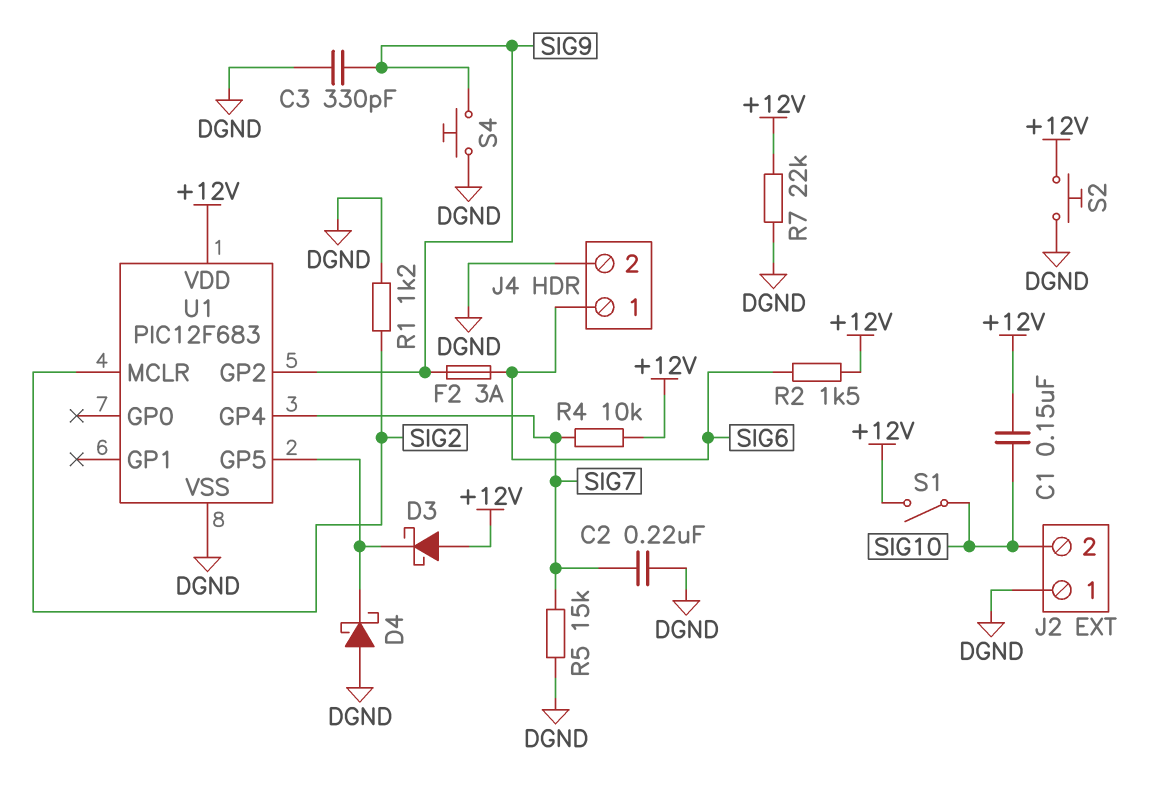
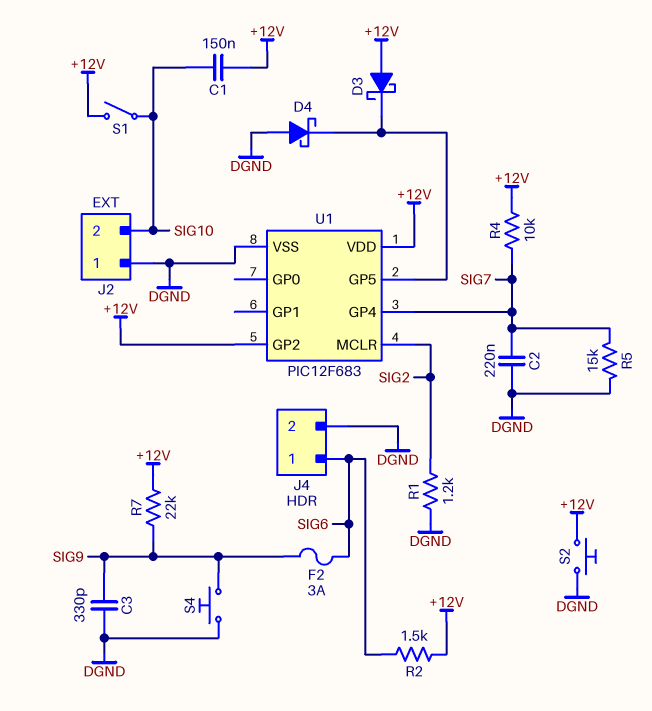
R7: 22k (+12V, DGND) -> 22k (+12V, SIG9)
U1 pin GP2: SIG9 -> +12V

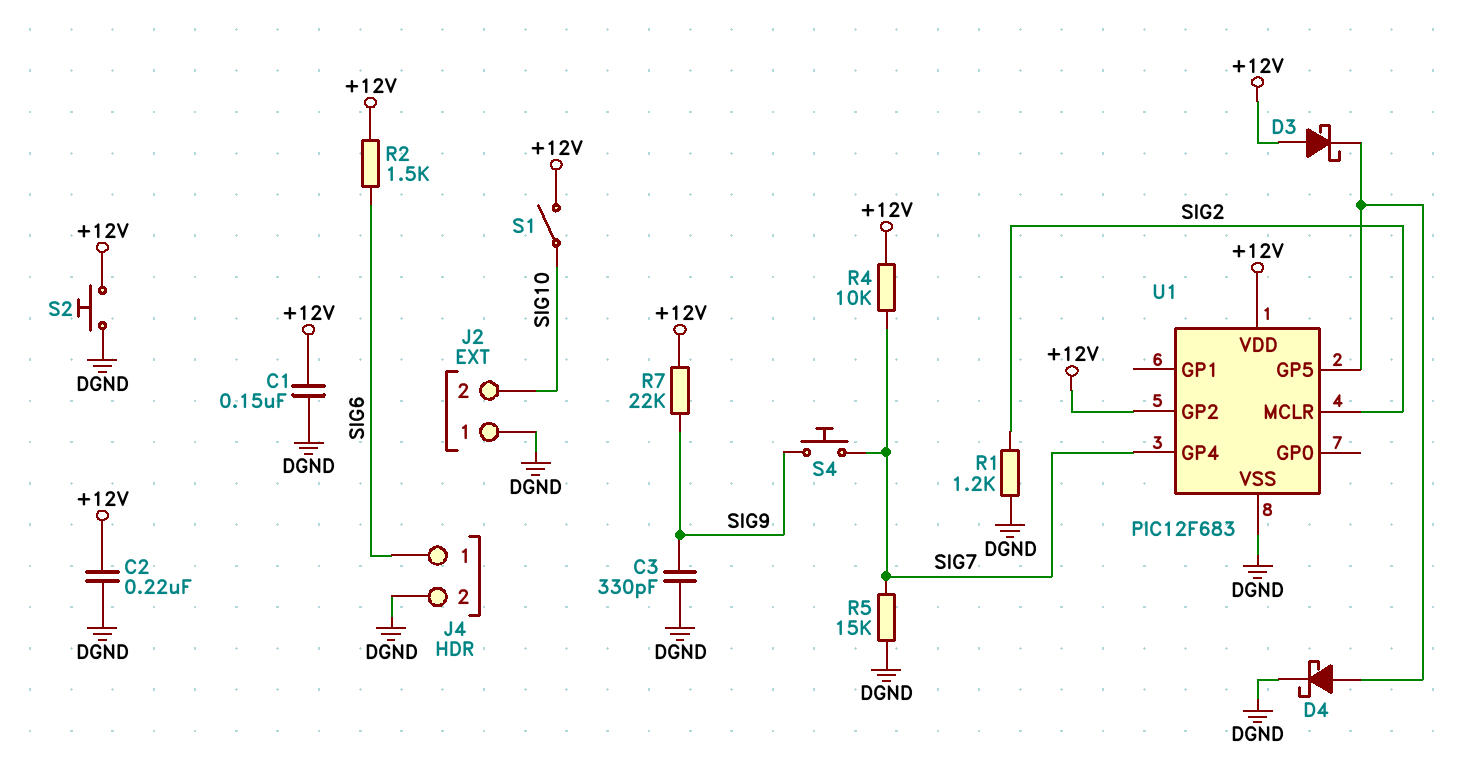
C1: 150nF (+12V, SIG10) -> 150nF (+12V, DGND)
C2: 220nF (DGND, SIG7) -> 220nF (+12V, DGND)
D4: schottky (A DGND, K U1/GP5) -> schottky (A U1/GP5, K DGND)
F2: 3A (SIG6, SIG9) -> none
S4: button (DGND, SIG9) -> button (SIG7, SIG9)

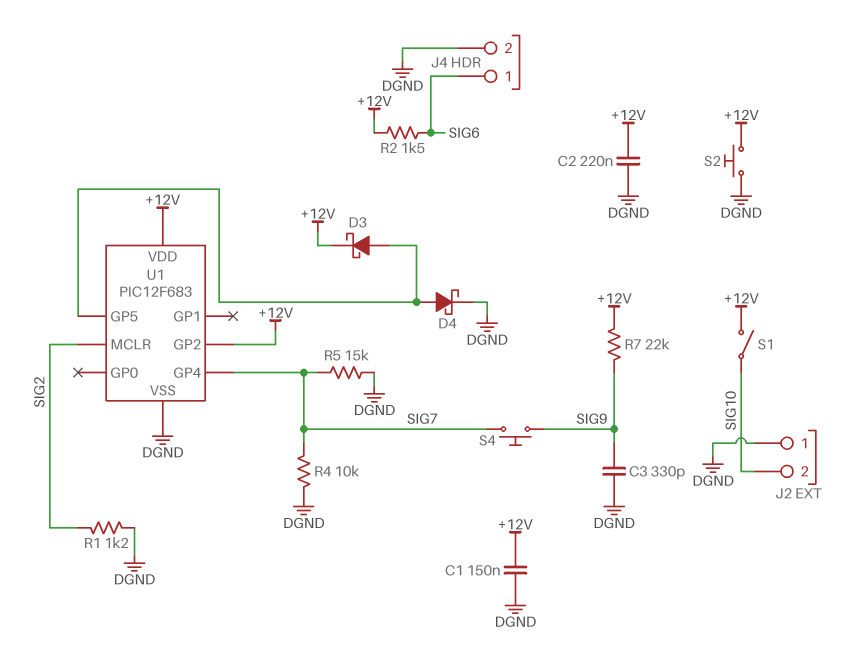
D3: schottky (A +12V, K U1/GP5) -> schottky (A U1/GP5, K +12V)
R4: 10k (+12V, SIG7) -> 10k (DGND, SIG7)

